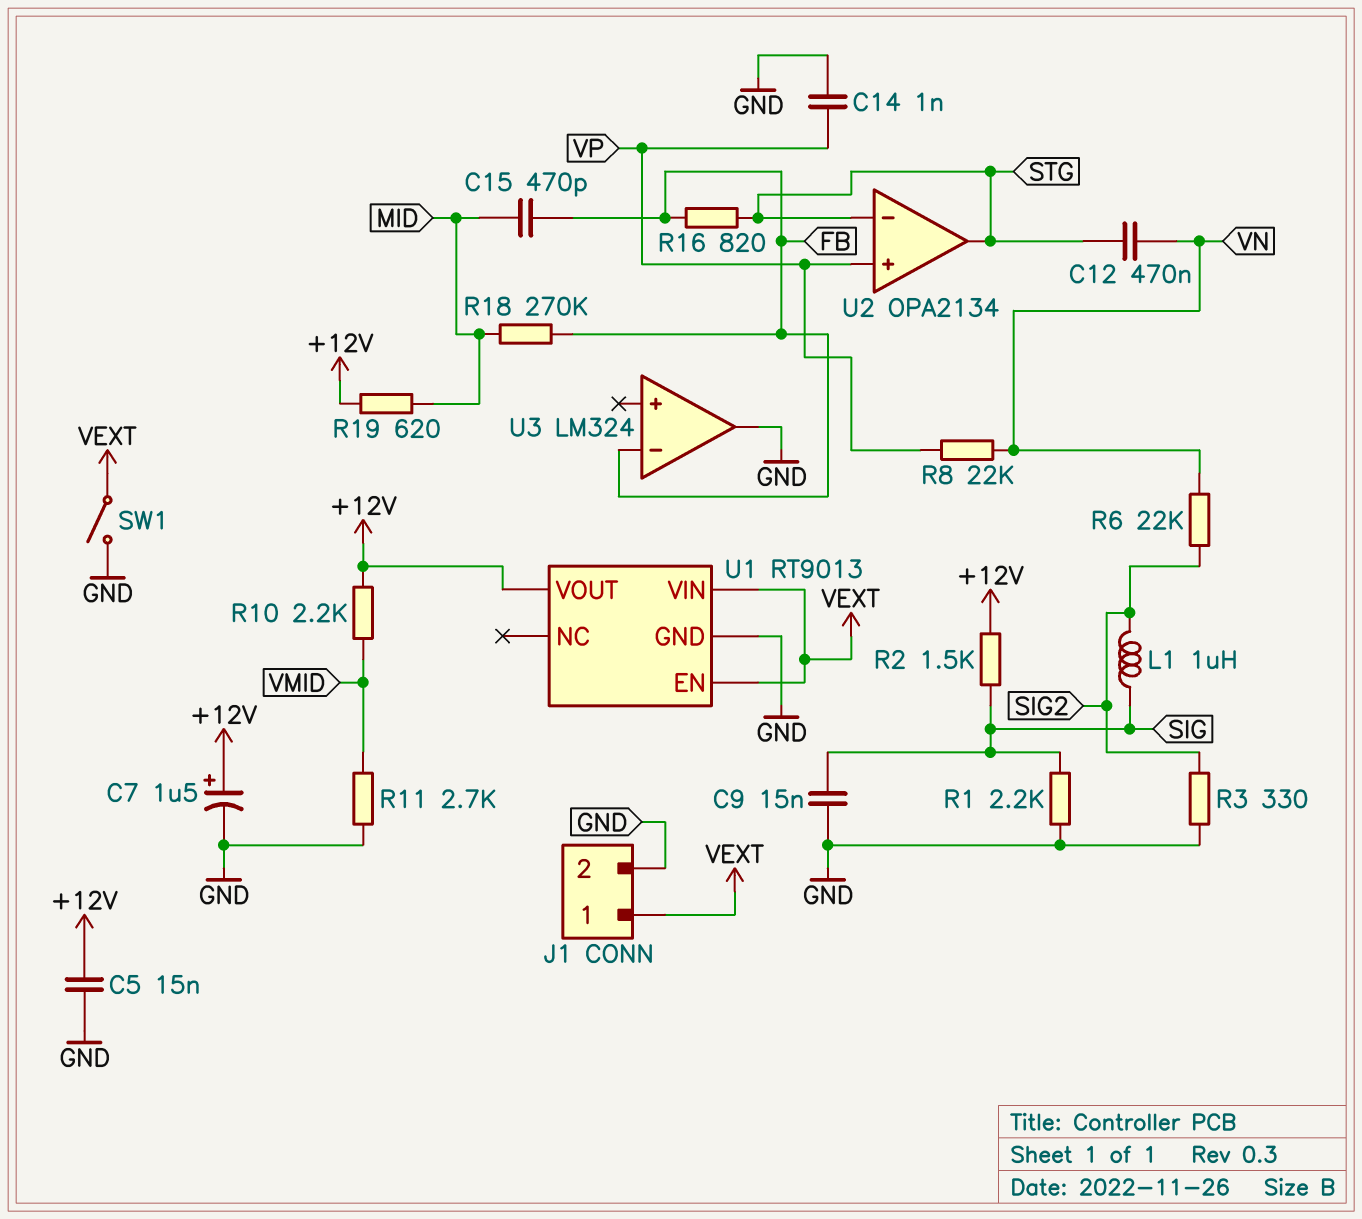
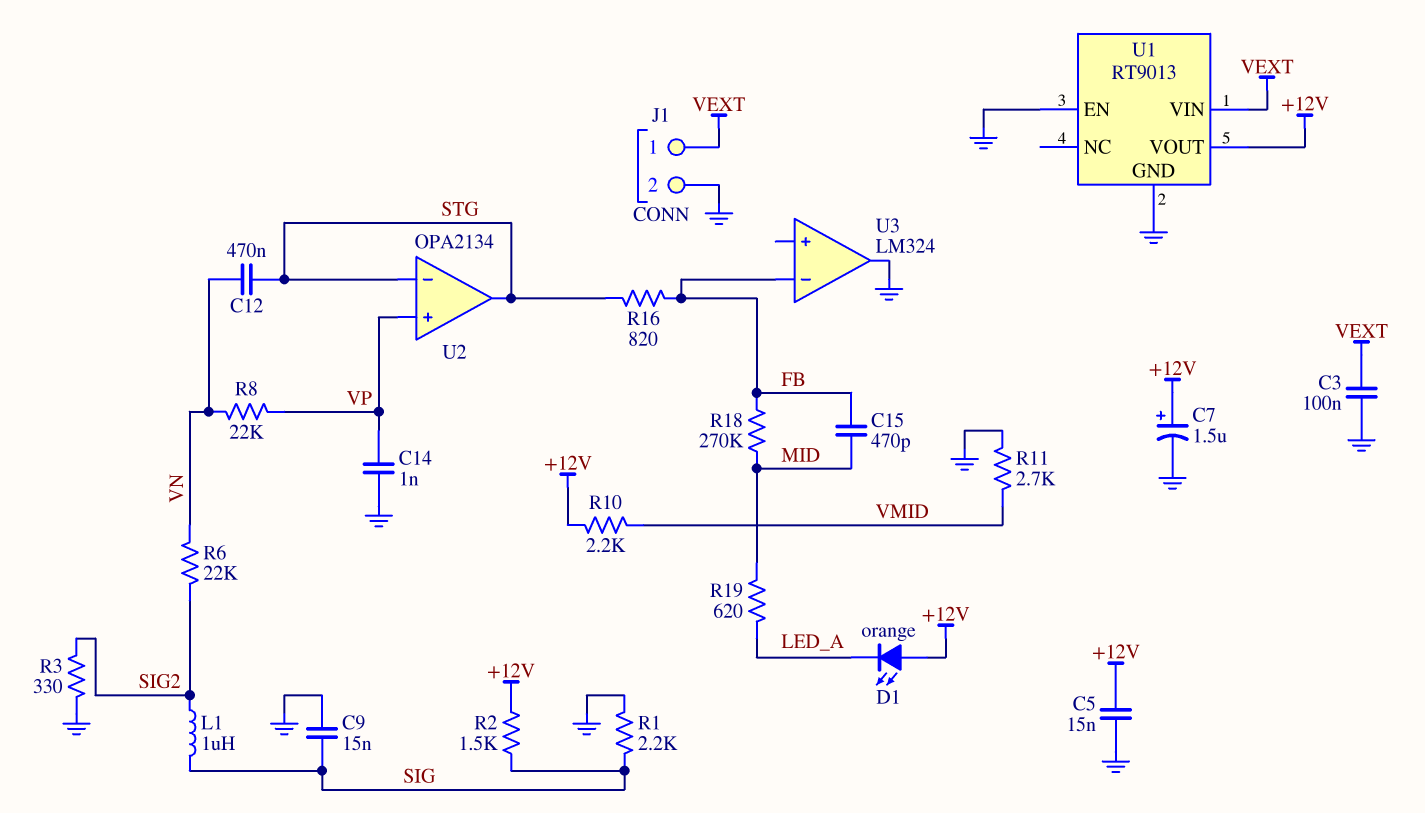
C3: none -> 100nF (GND, VEXT)
D1: none -> LED orange (A +12V, K LED_A)
R19: 620 (+12V, MID) -> 620 (LED_A, MID)
SW1: switch (GND, VEXT) -> none
U1 pin EN: VEXT -> GND

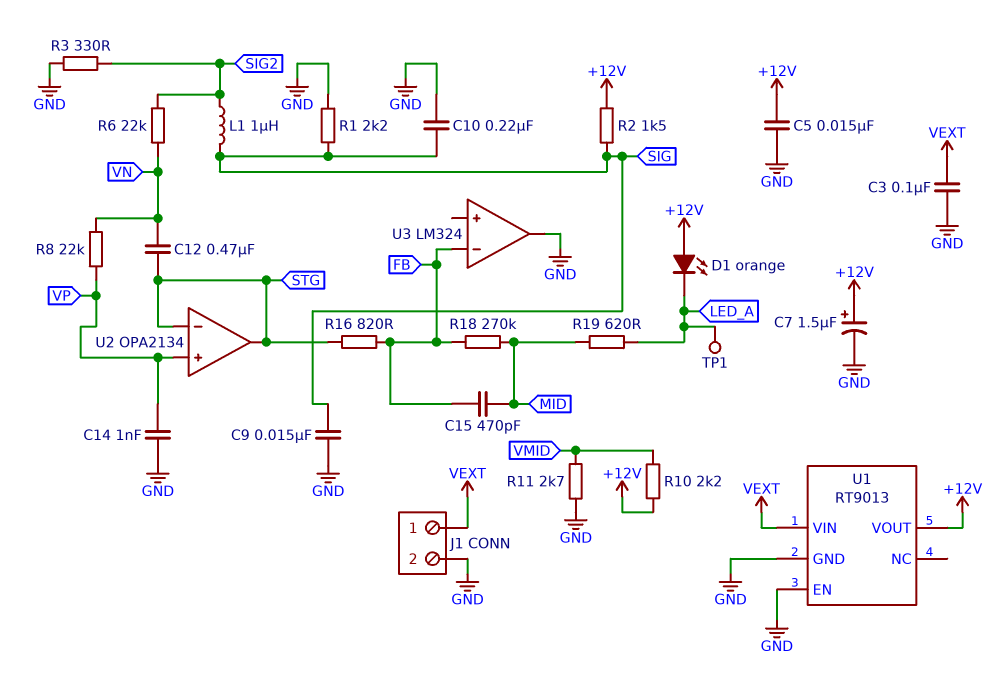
C10: none -> 220nF (GND, SIG)
TP1: none -> test point (LED_A)

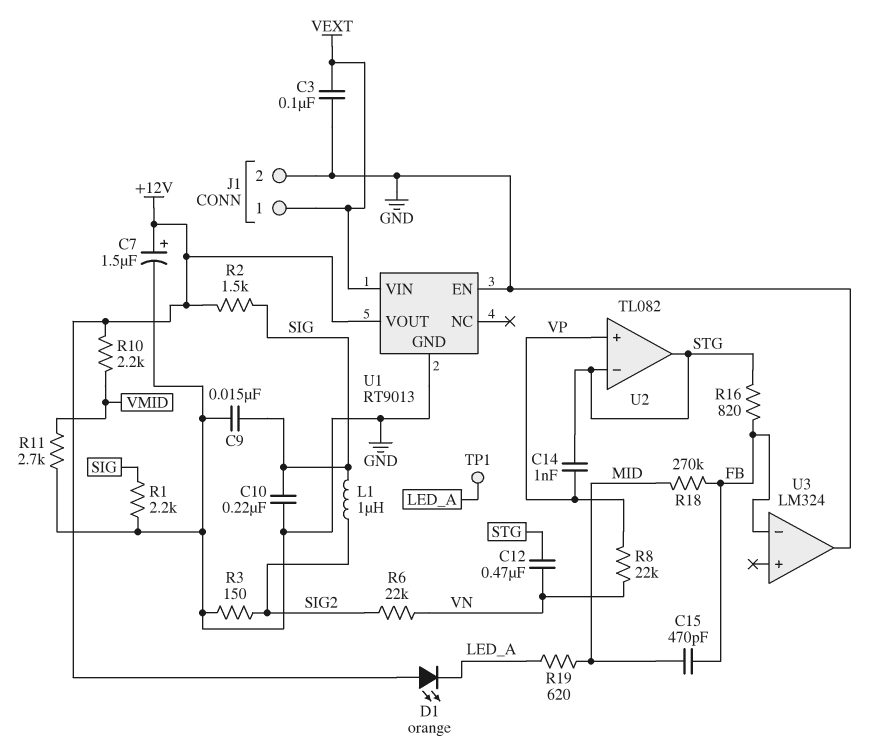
C5: 15nF (+12V, GND) -> none
C14: 1nF (GND, VP) -> 1nF (STG, VP)
R3: 330 (GND, SIG2) -> 150 (GND, SIG2)
U2: OPA2134 -> TL082

